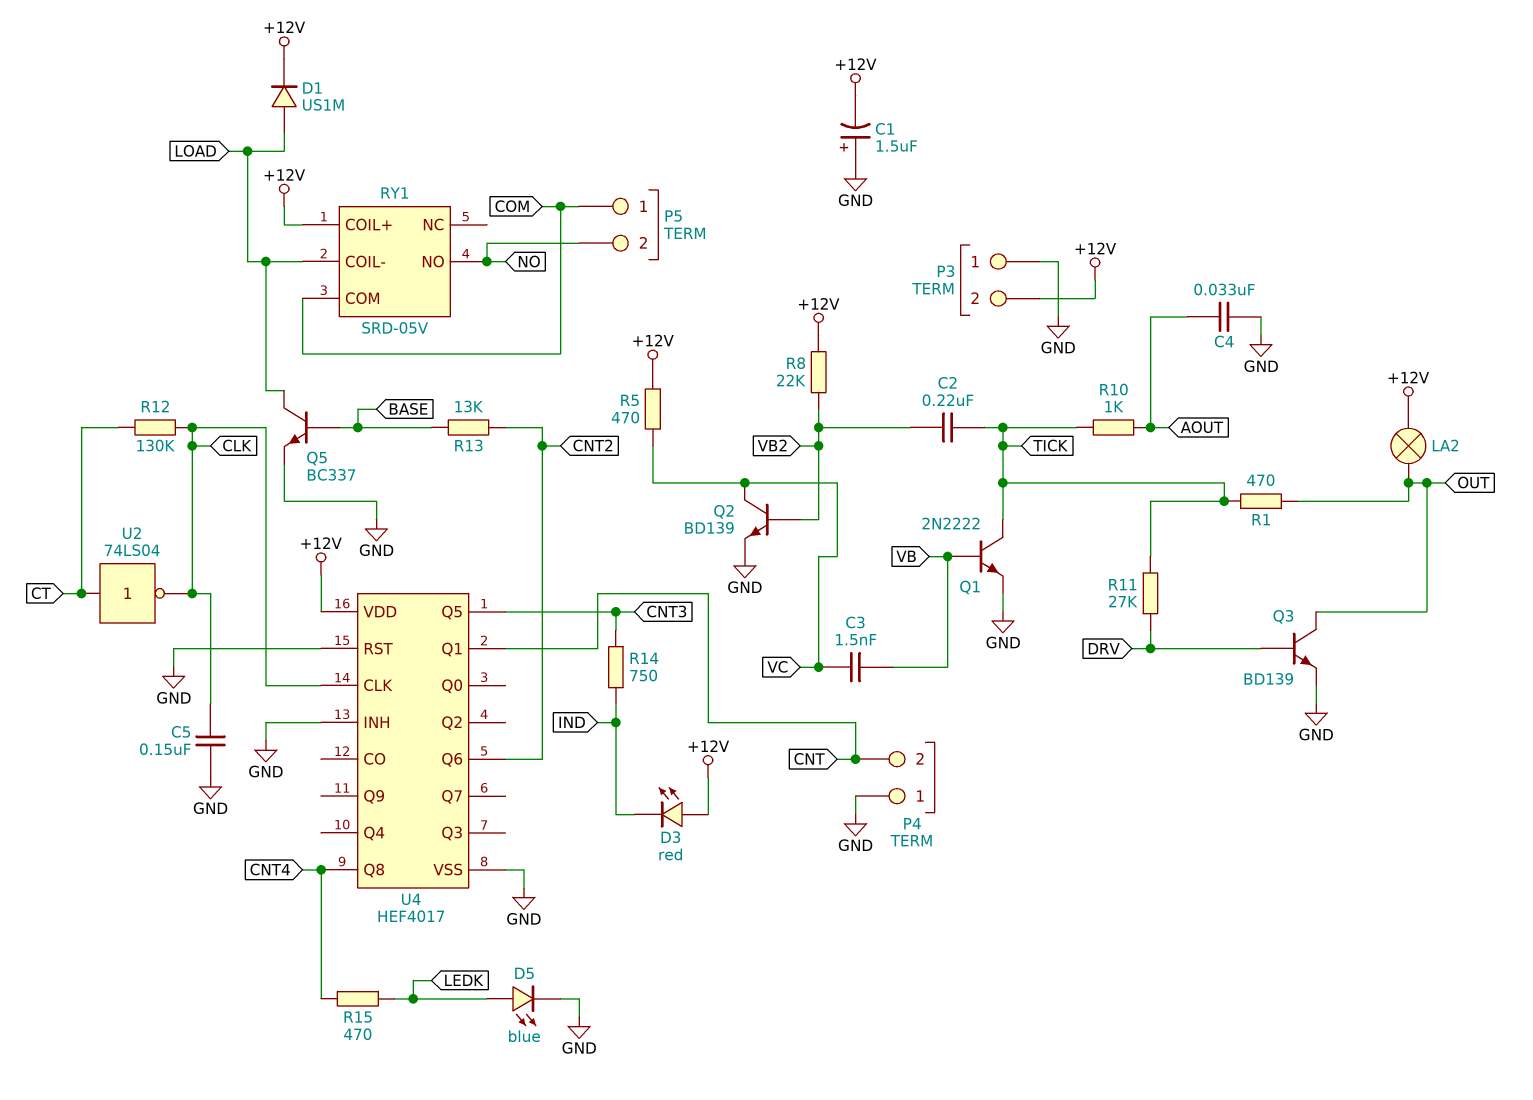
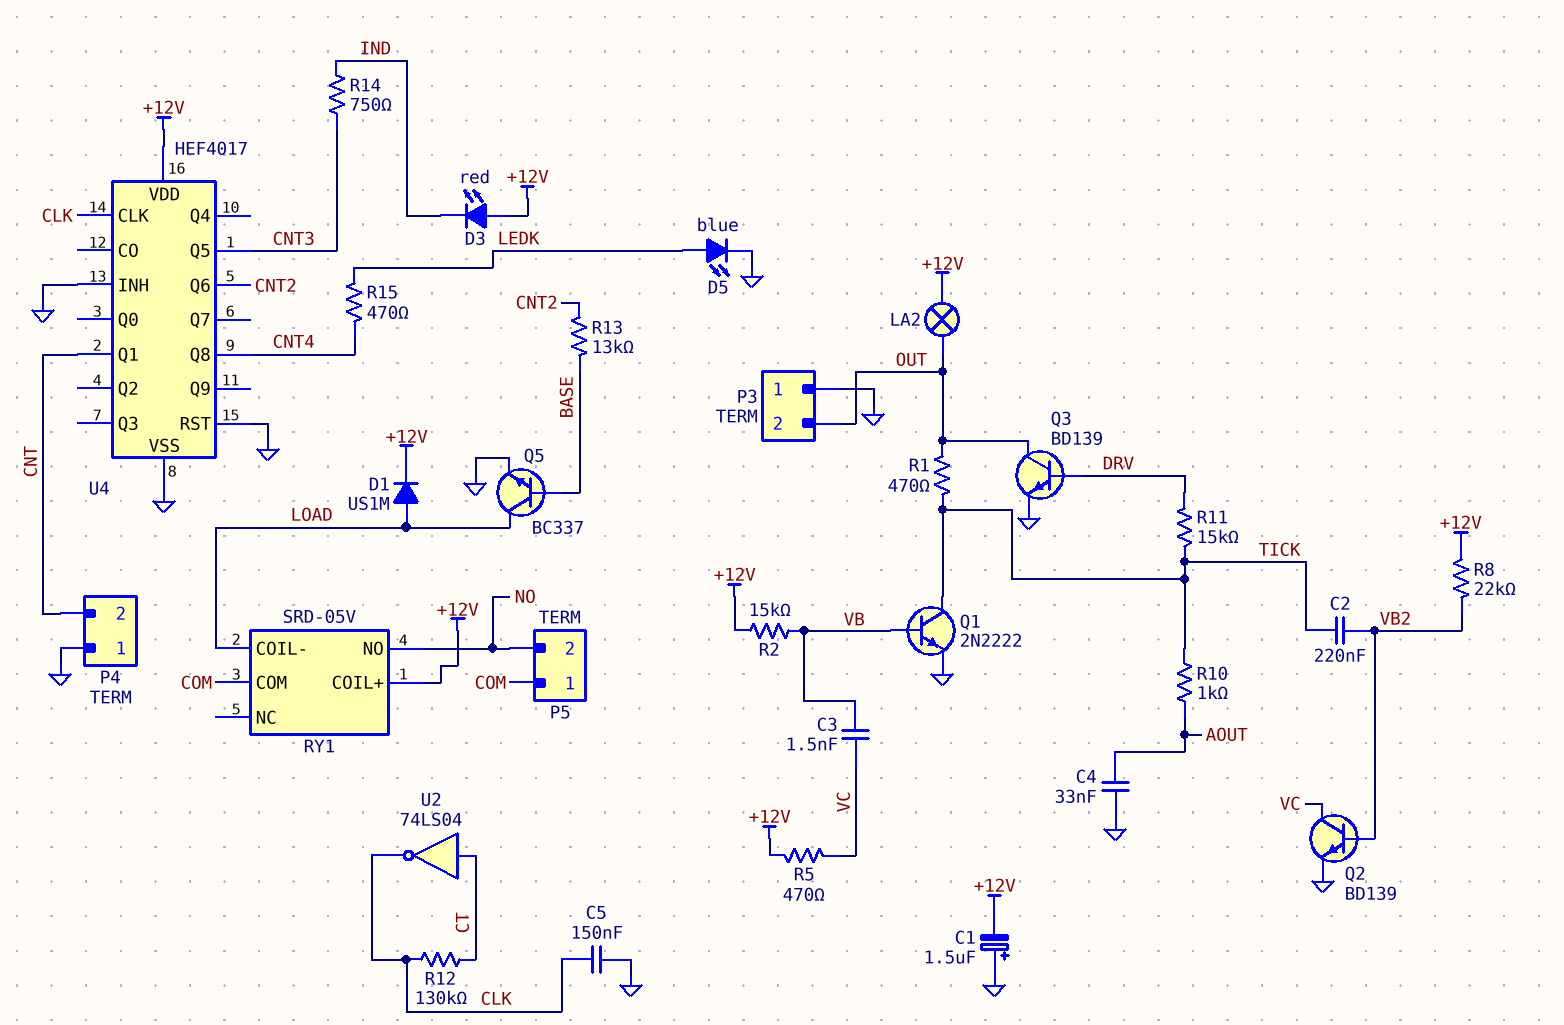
P3 pin 2: +12V -> OUT
R2: none -> 15k (+12V, VB)
R11: 27k (DRV, TICK) -> 15k (DRV, TICK)

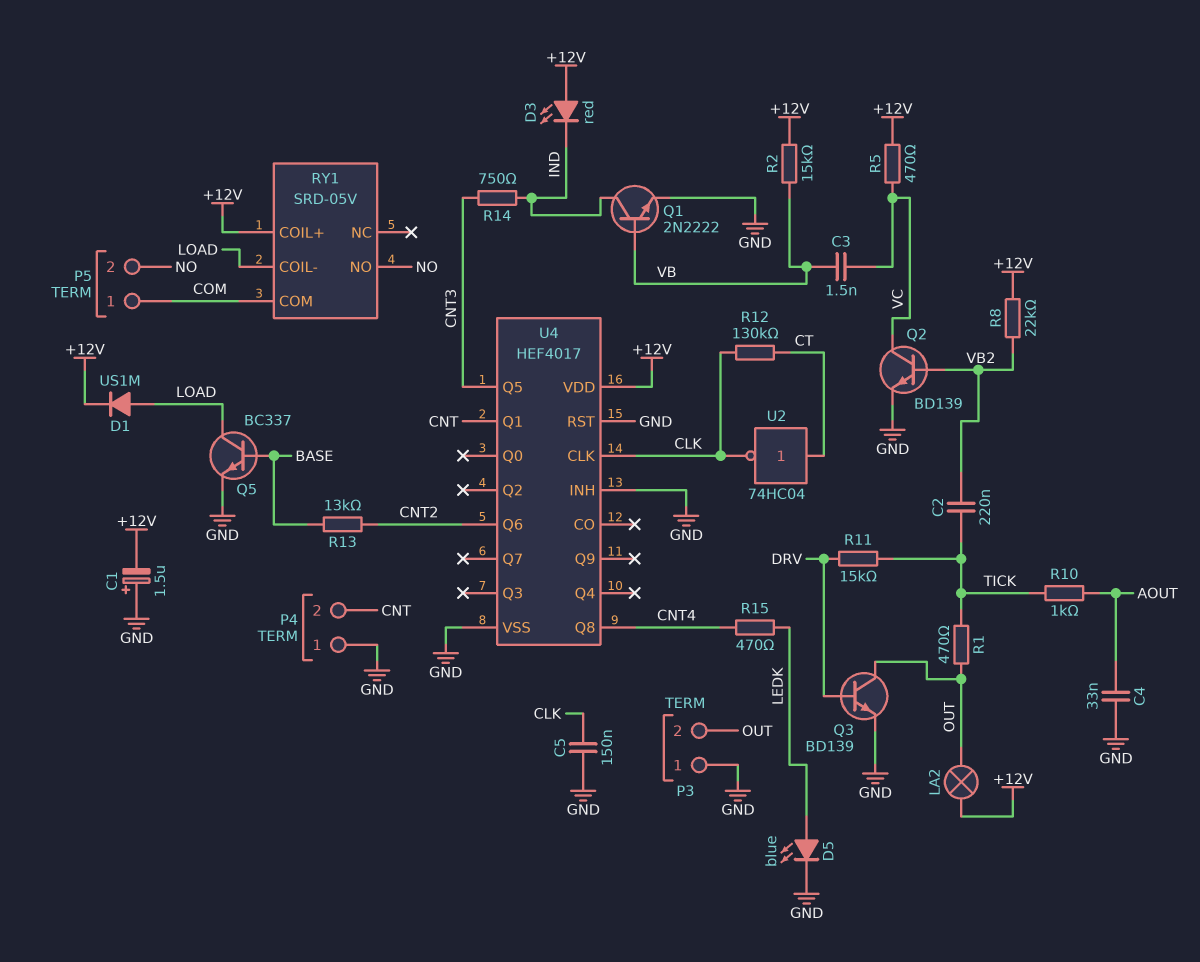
Q1: NPN 2N2222 (B VB, C TICK, E GND) -> NPN 2N2222 (B VB, C IND, E GND)
U2: NOT 74LS04 (in CT, out CLK) -> NOT 74HC04 (in CT, out CLK)

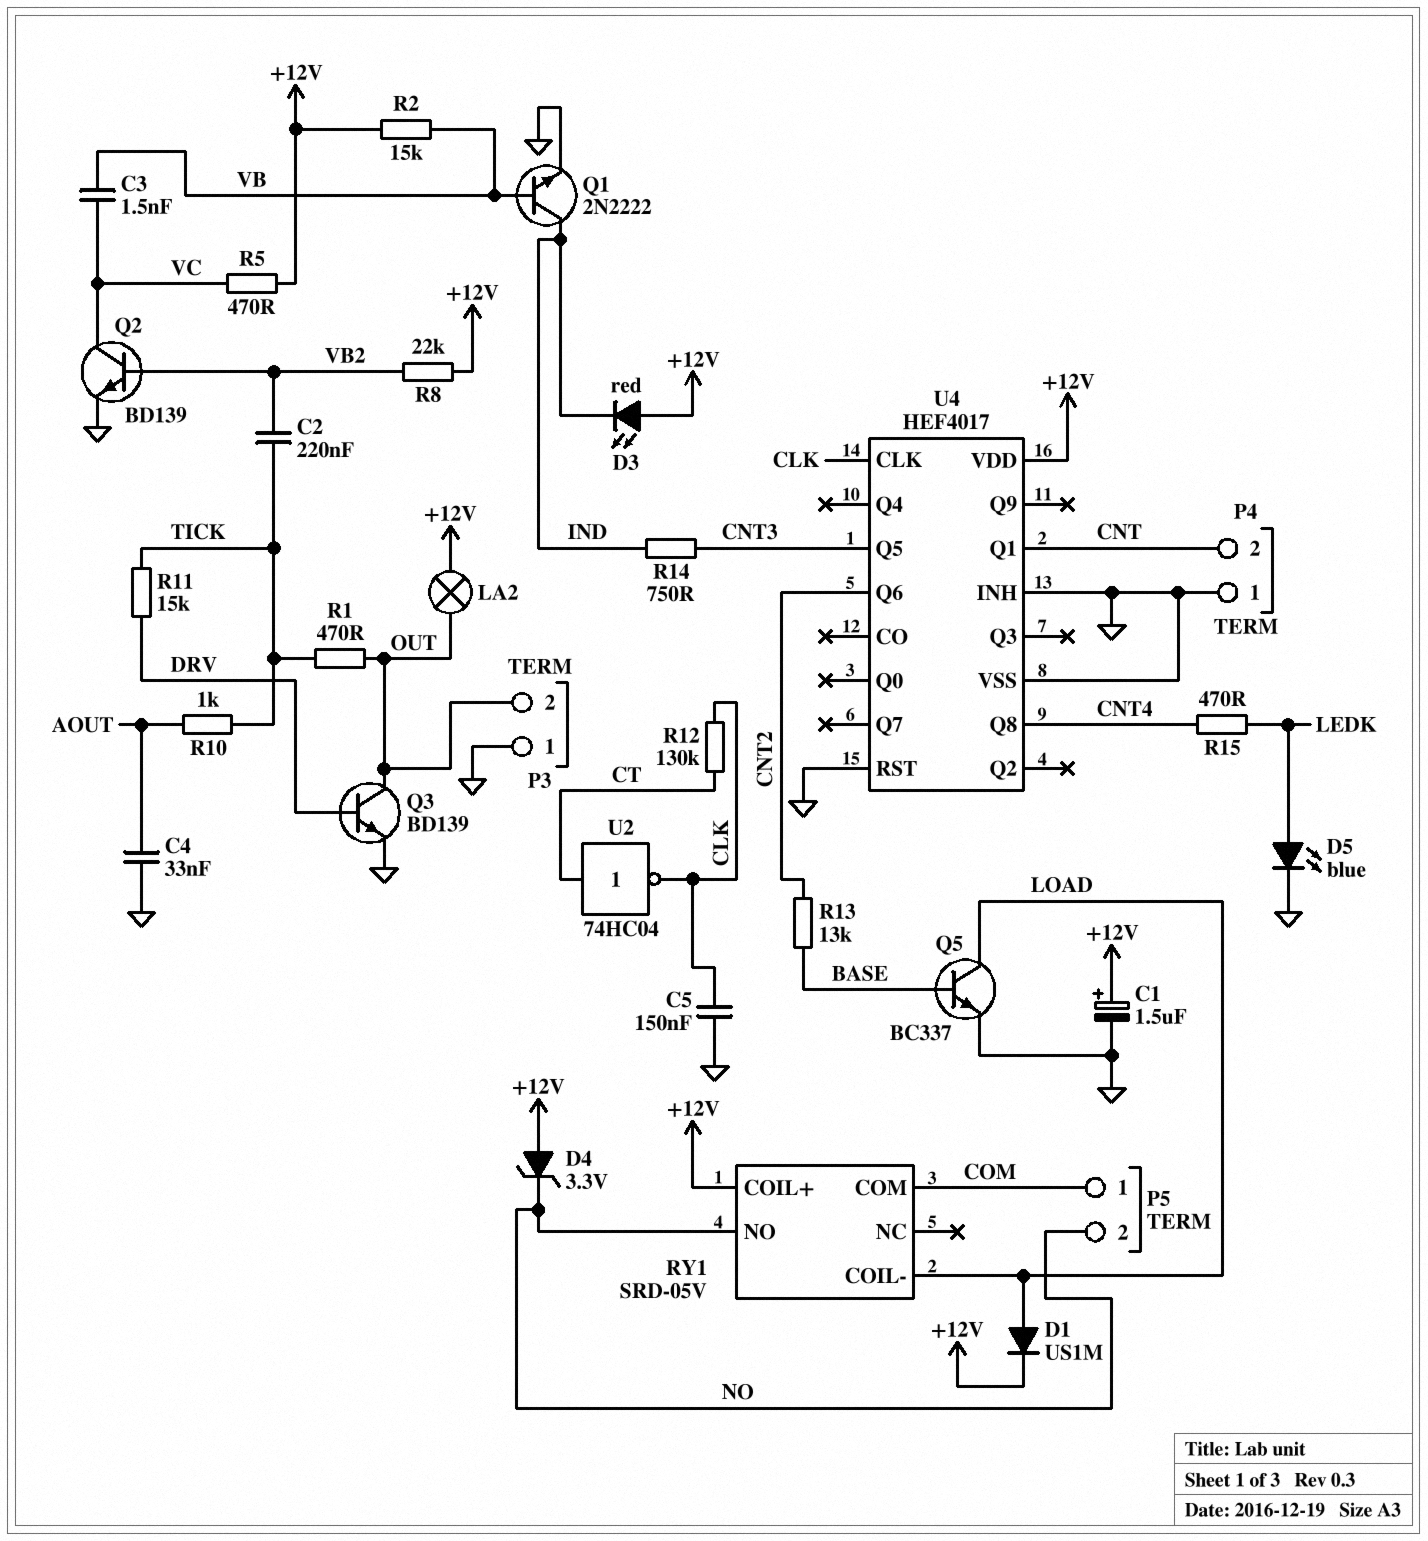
C1: 1.5uF (plus GND, minus +12V) -> 1.5uF (plus +12V, minus GND)
D4: none -> zener 3.3V (A +12V, K NO)

